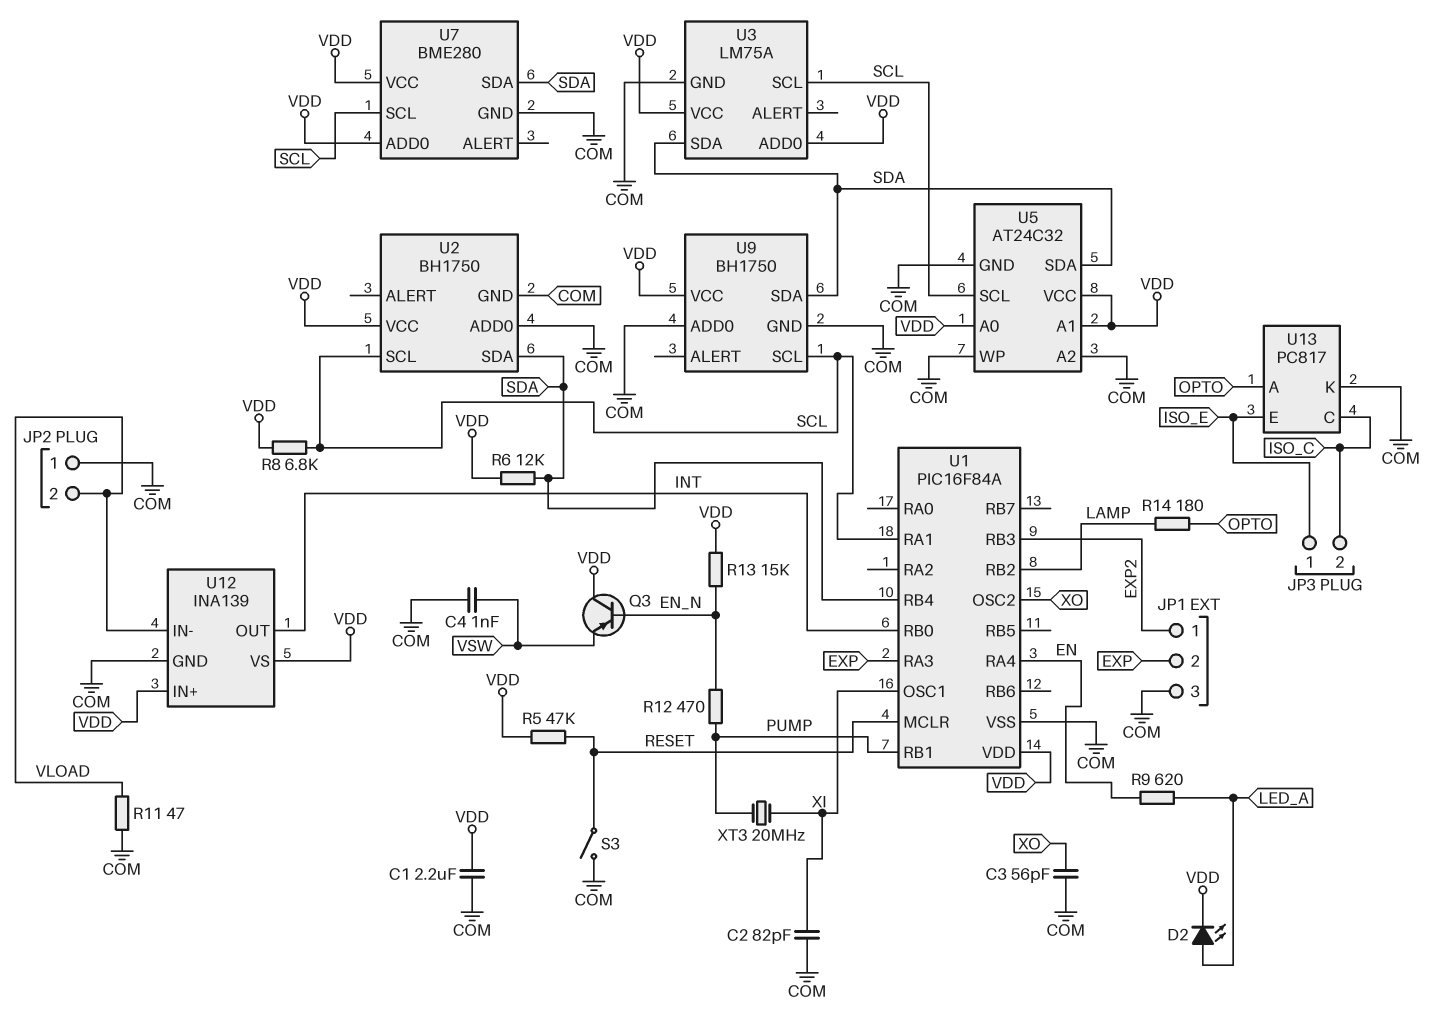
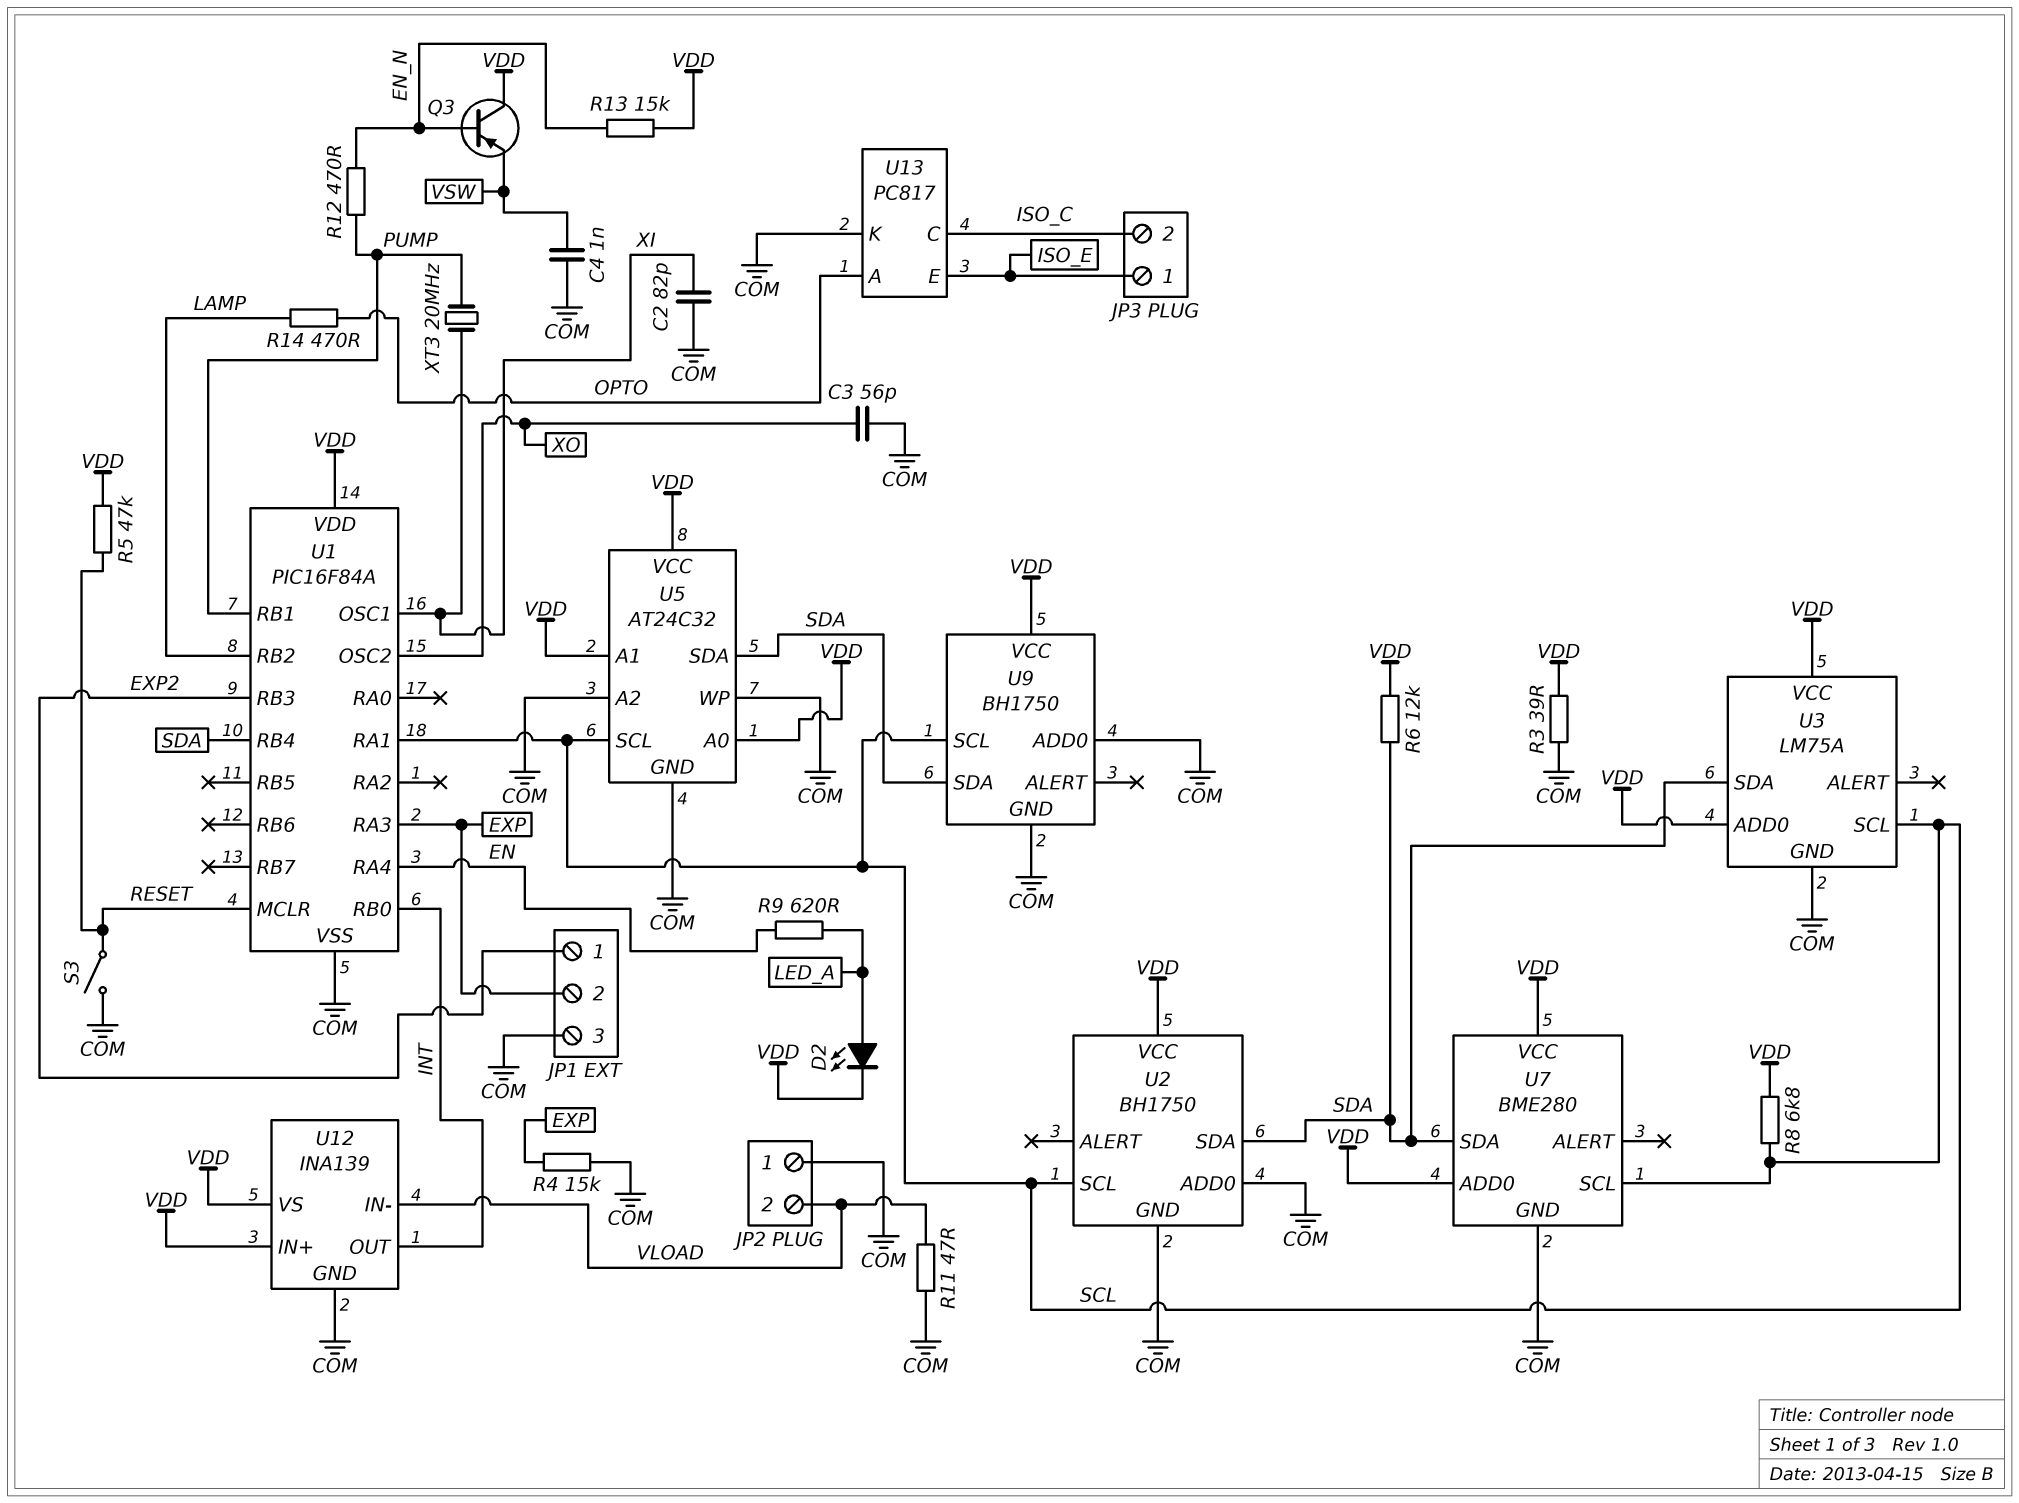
C1: 2.2uF (COM, VDD) -> none
R3: none -> 39 (COM, VDD)
R4: none -> 15k (COM, EXP)
R14: 180 (LAMP, OPTO) -> 470 (LAMP, OPTO)

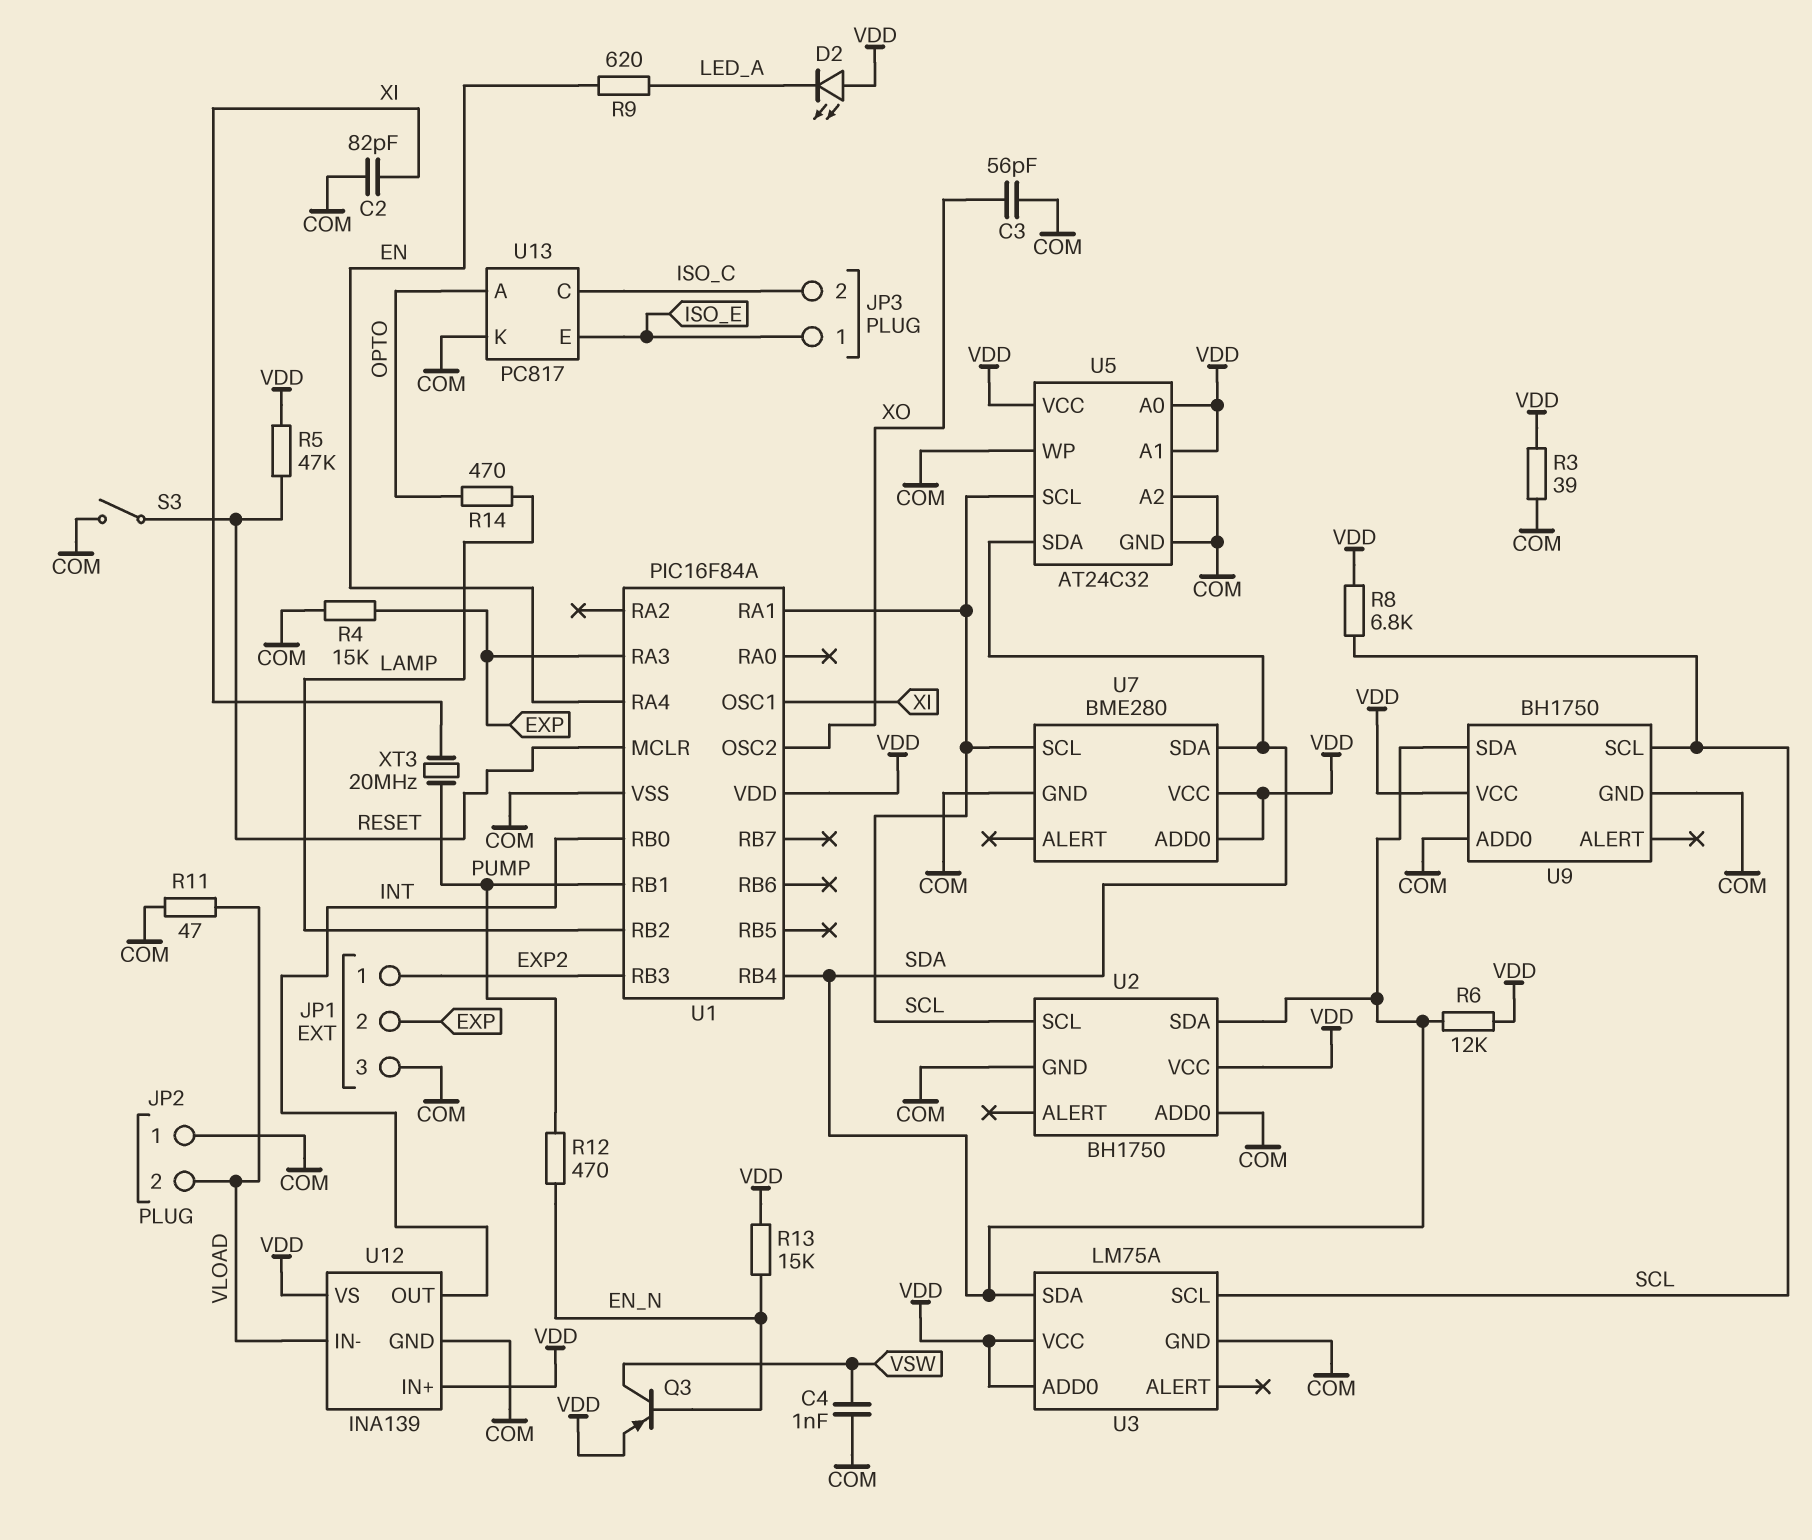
D2: LED (A LED_A, K VDD) -> LED (A VDD, K LED_A)
Q3: PNP (B EN_N, C VDD, E VSW) -> PNP (B EN_N, C VSW, E VDD)

